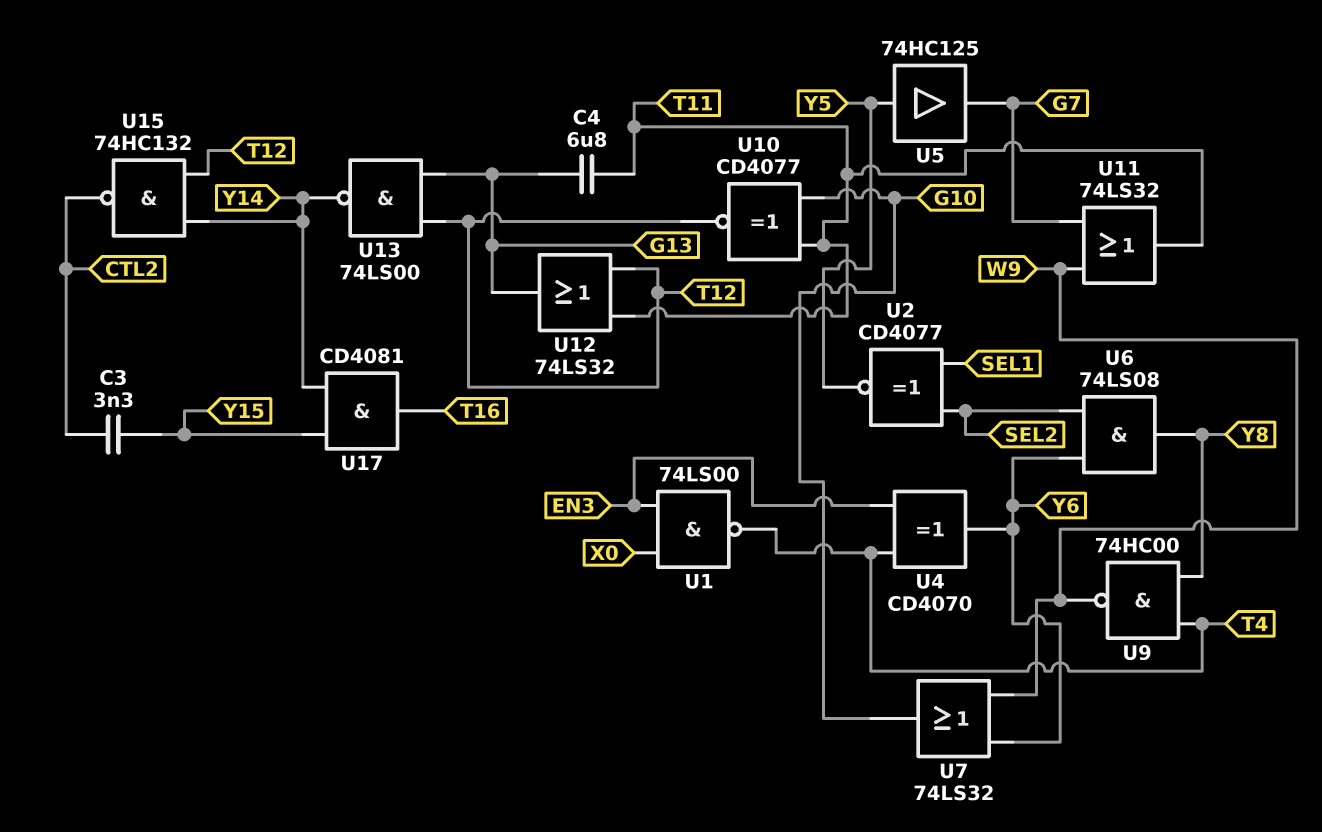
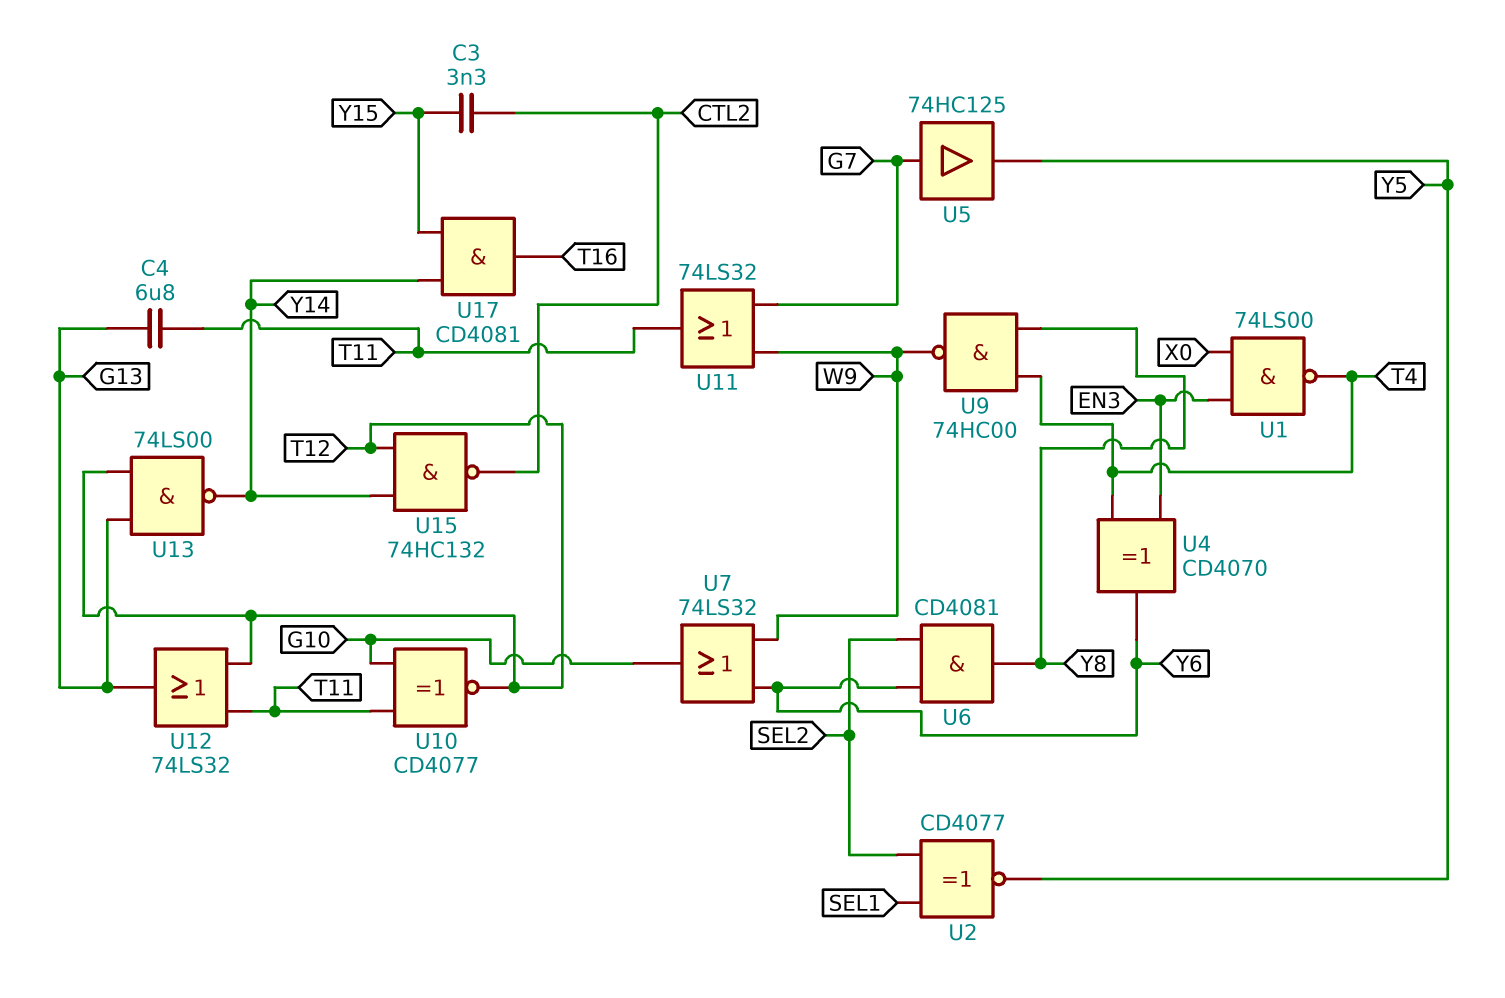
U5: buffer 74HC125 (in Y5, out G7) -> buffer 74HC125 (in G7, out Y5)
U6: AND 74LS08 (in SEL2, in Y6, out Y8) -> AND CD4081 (in SEL2, in Y6, out Y8)

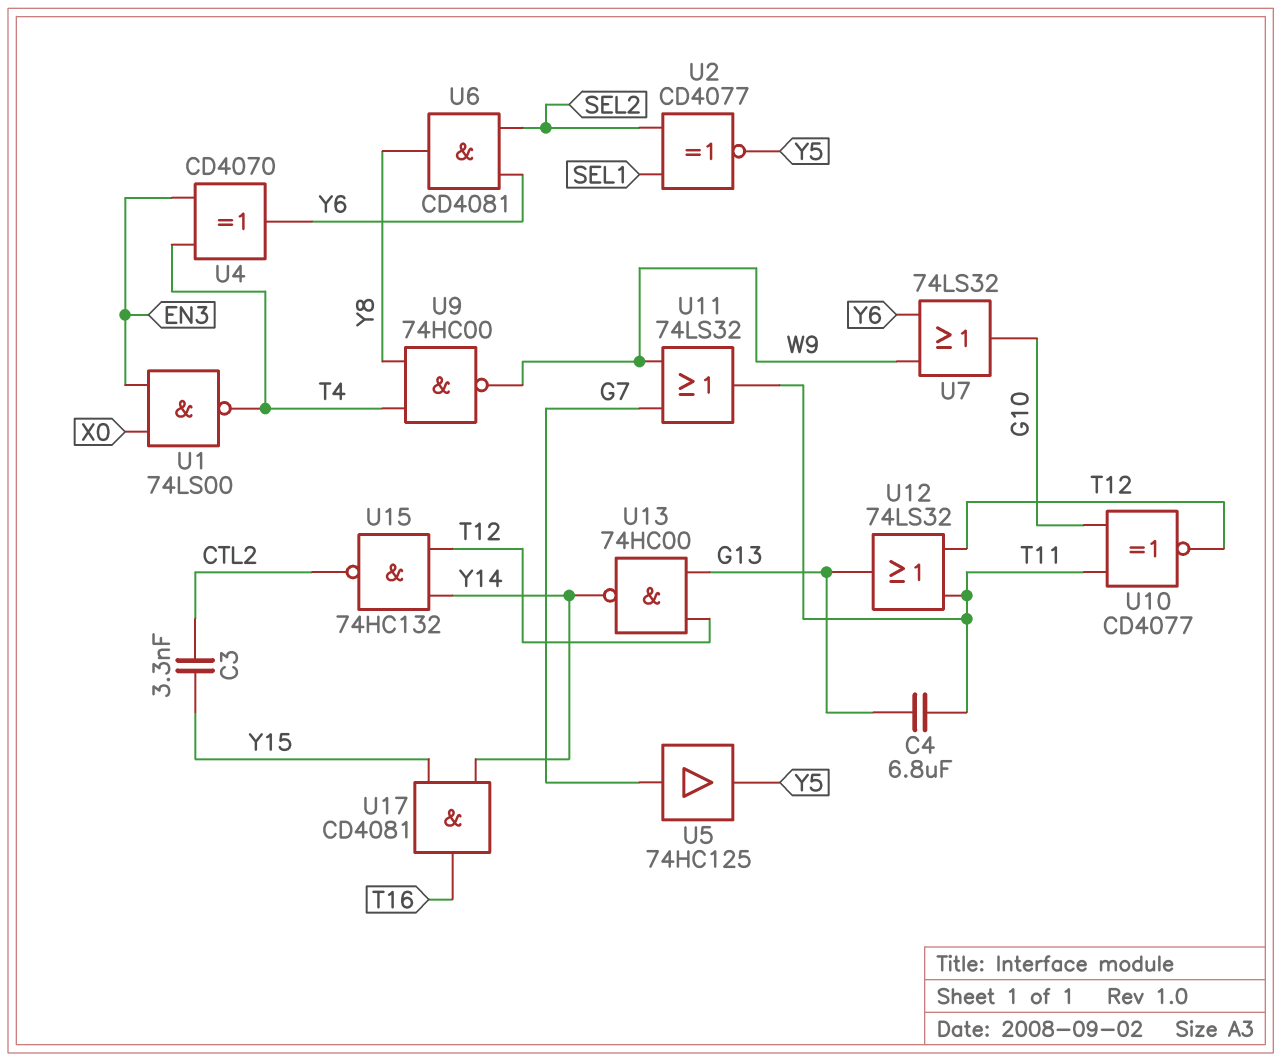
U13: NAND 74LS00 (in G13, in T12, out Y14) -> NAND 74HC00 (in G13, in T12, out Y14)

